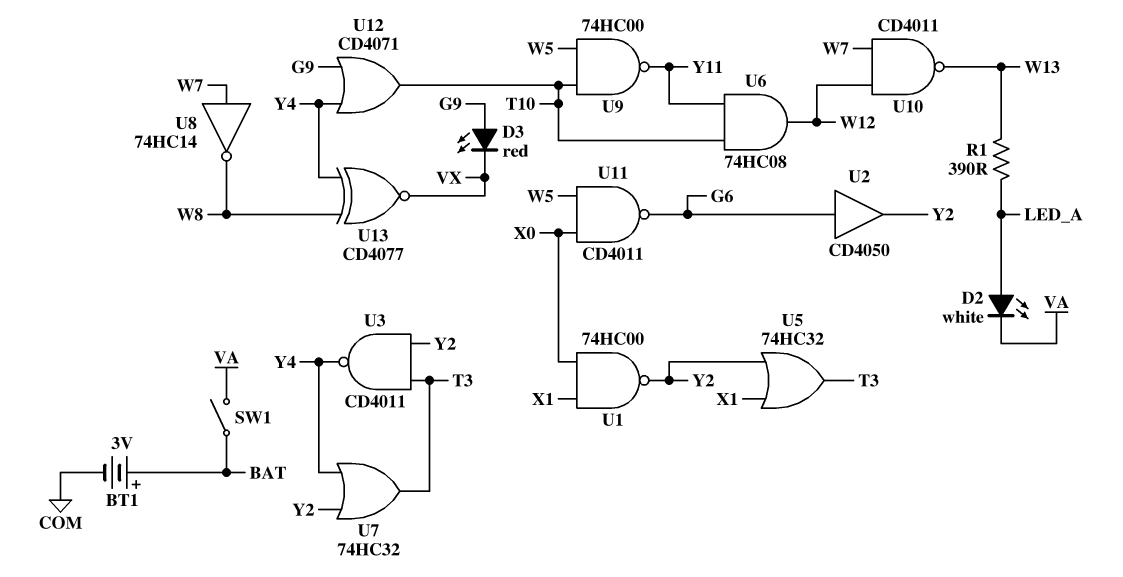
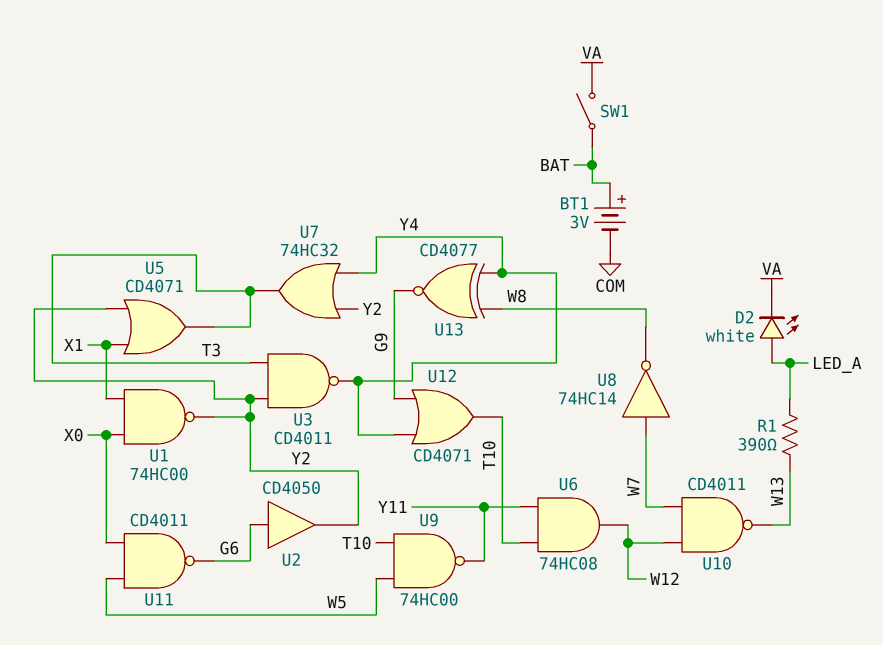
D3: LED red (A G9, K VX) -> none
U5: OR 74HC32 (in X1, in Y2, out T3) -> OR CD4071 (in X1, in Y2, out T3)
U13: XNOR CD4077 (in W8, in Y4, out VX) -> XNOR CD4077 (in W8, in Y4, out G9)

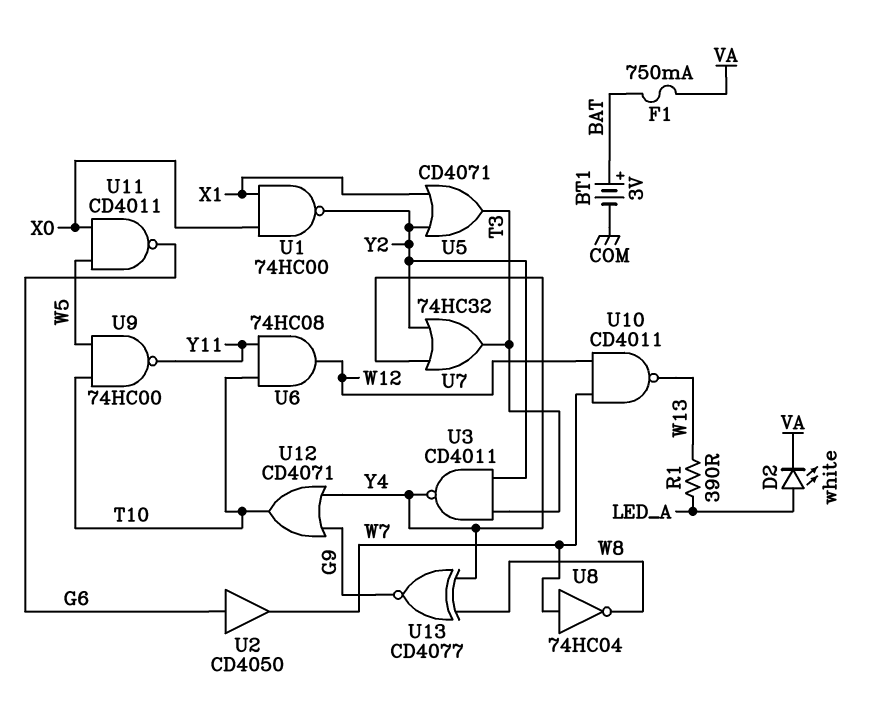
F1: none -> 750mA (BAT, VA)
SW1: switch (BAT, VA) -> none
U2: buffer CD4050 (in G6, out Y2) -> buffer CD4050 (in G6, out W7)
U8: NOT 74HC14 (in W7, out W8) -> NOT 74HC04 (in W7, out W8)

